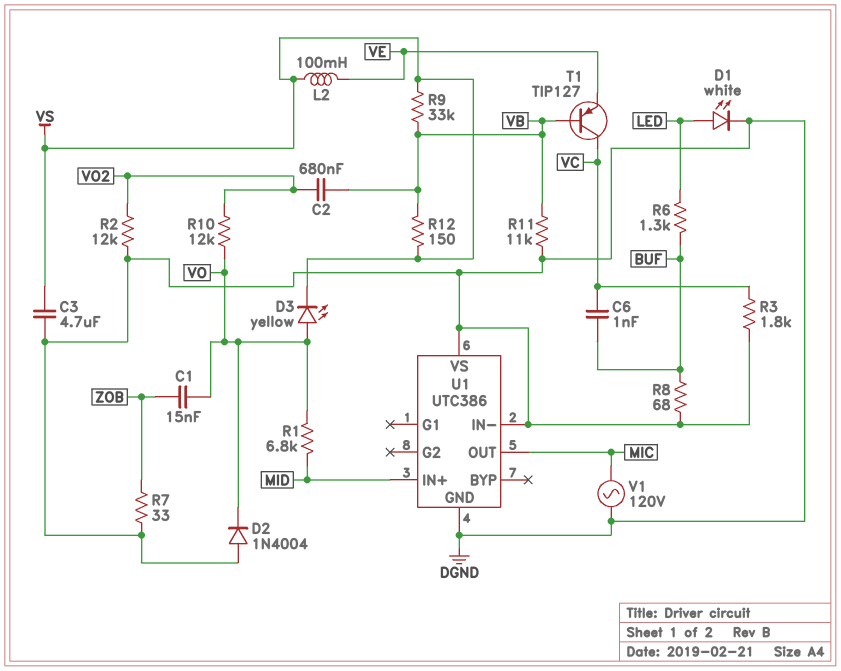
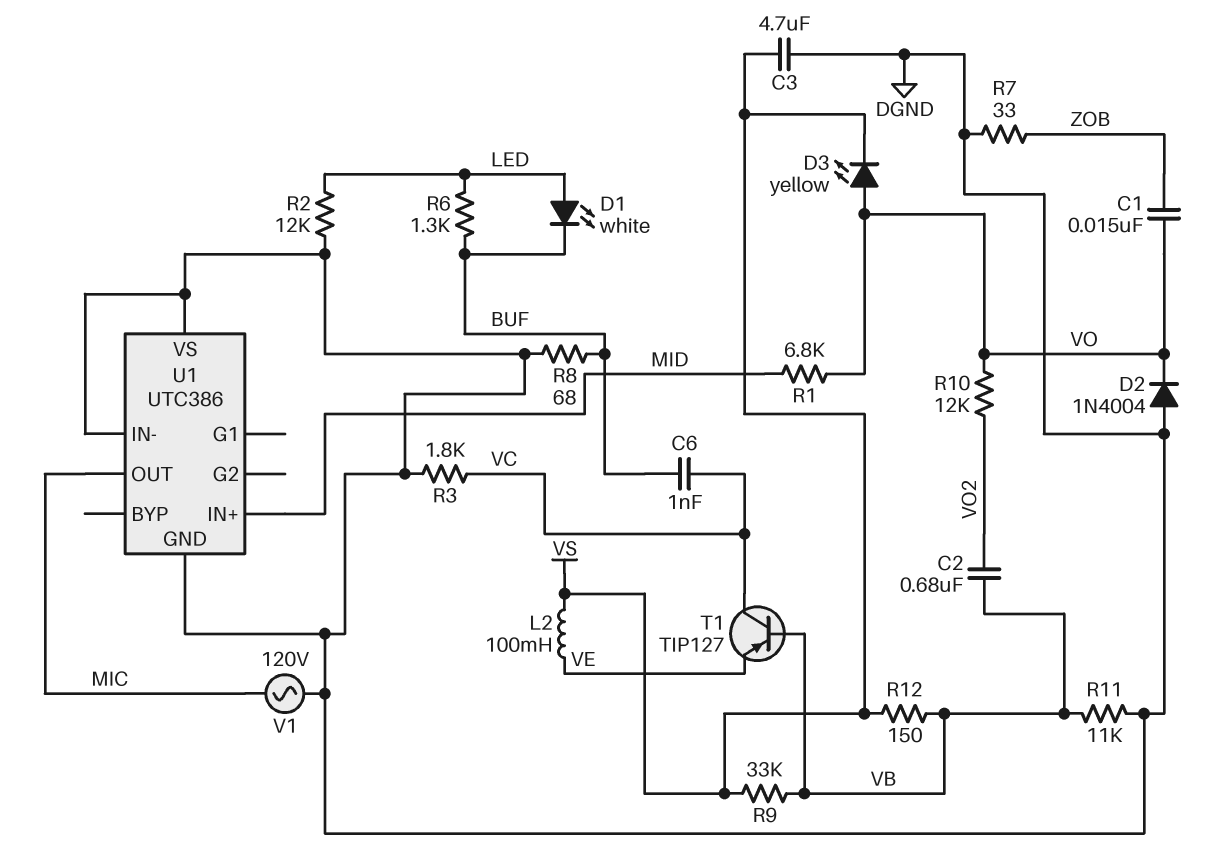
D1: LED white (A LED, K DGND) -> LED white (A LED, K BUF)
R2: 12k (DGND, VO2) -> 12k (DGND, LED)

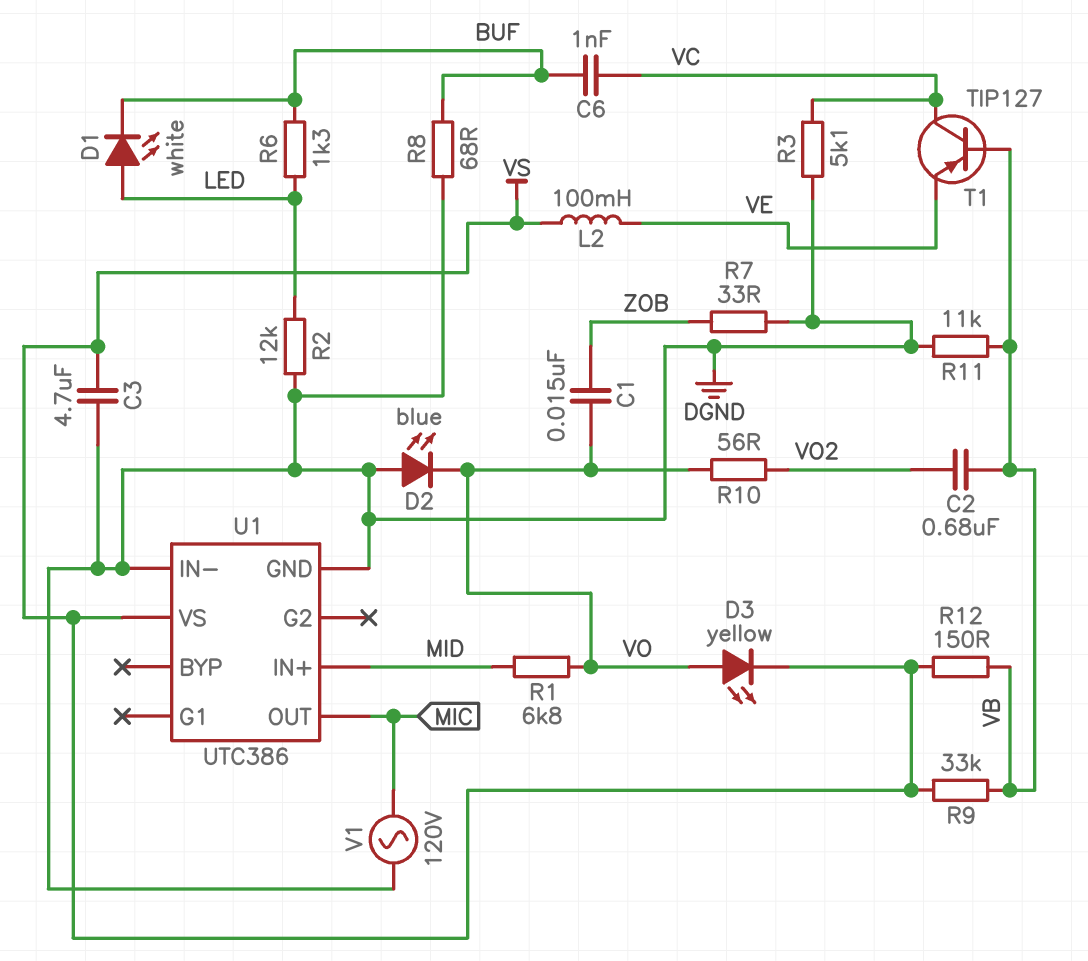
D2: diode 1N4004 (A DGND, K VO) -> LED blue (A DGND, K VO)
R3: 1.8k (DGND, VC) -> 5.1k (DGND, VC)
R10: 12k (VO, VO2) -> 56 (VO, VO2)
U1 pin VS: DGND -> VS

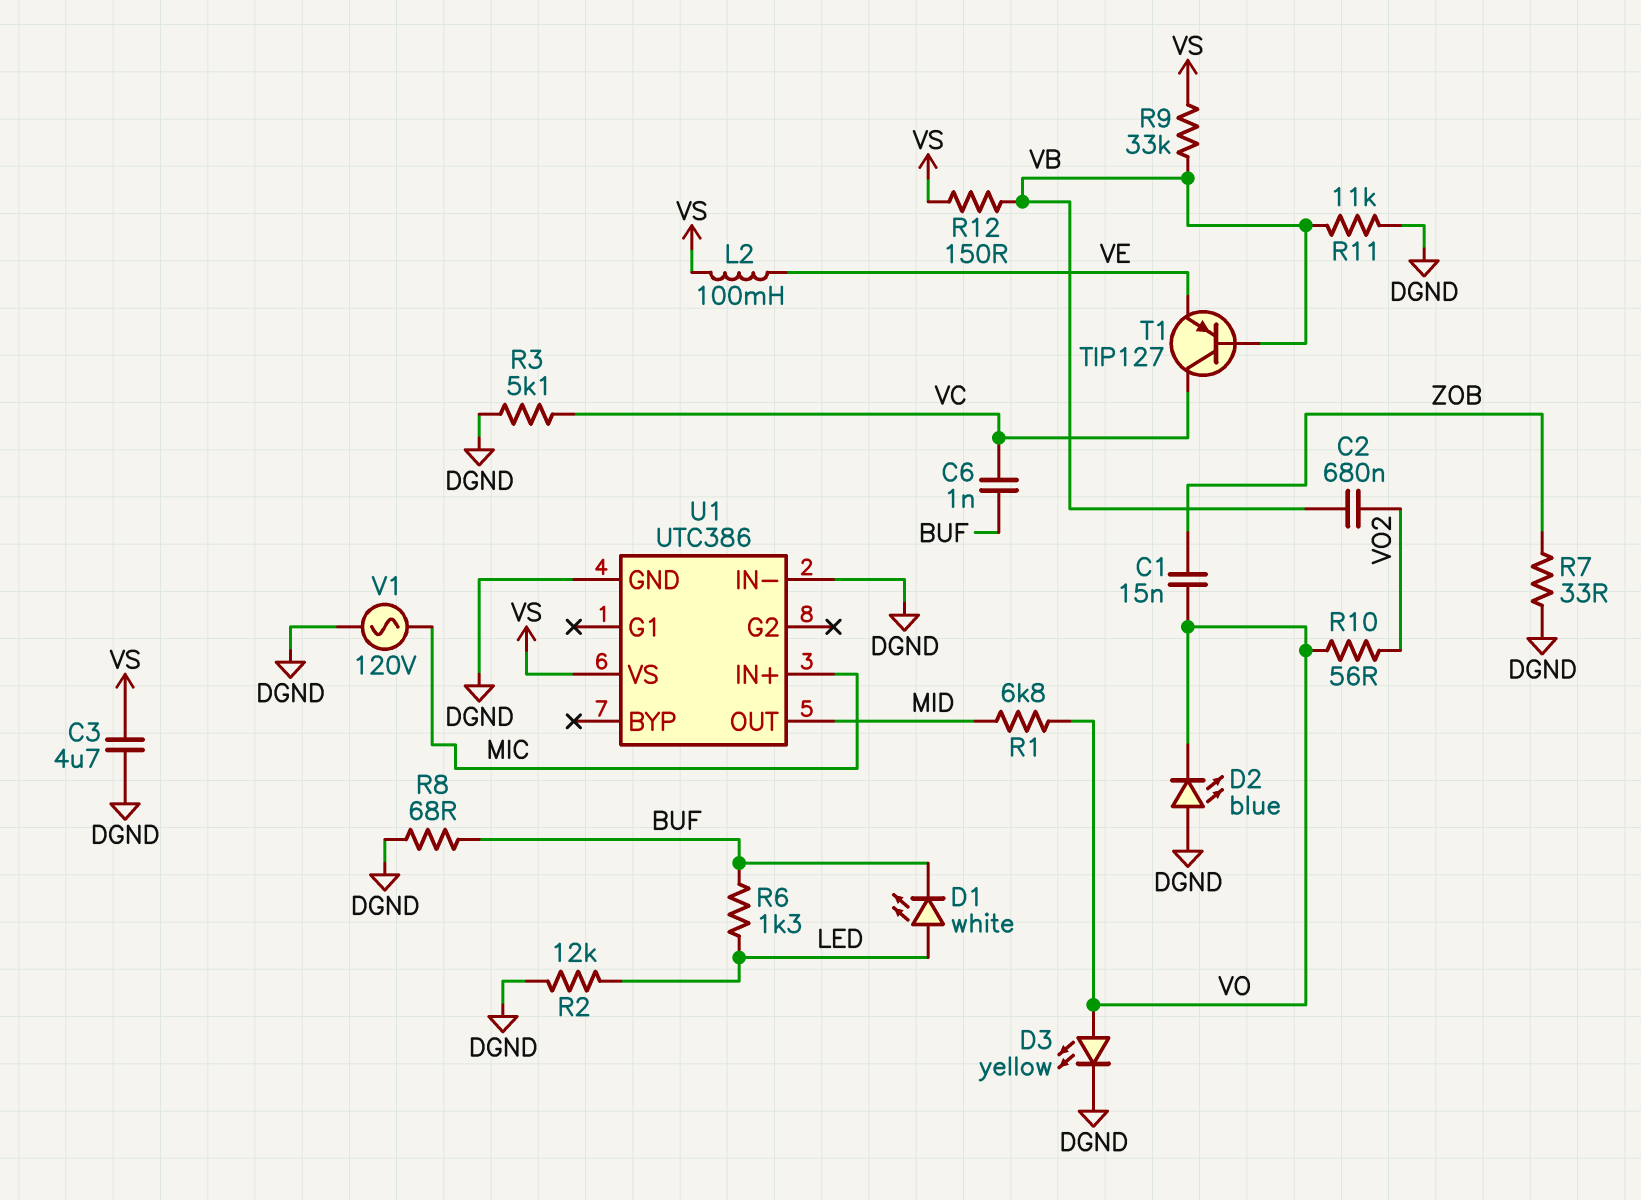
D3: LED yellow (A VO, K VS) -> LED yellow (A VO, K DGND)
U1 pin IN+: MID -> MIC
U1 pin OUT: MIC -> MID

